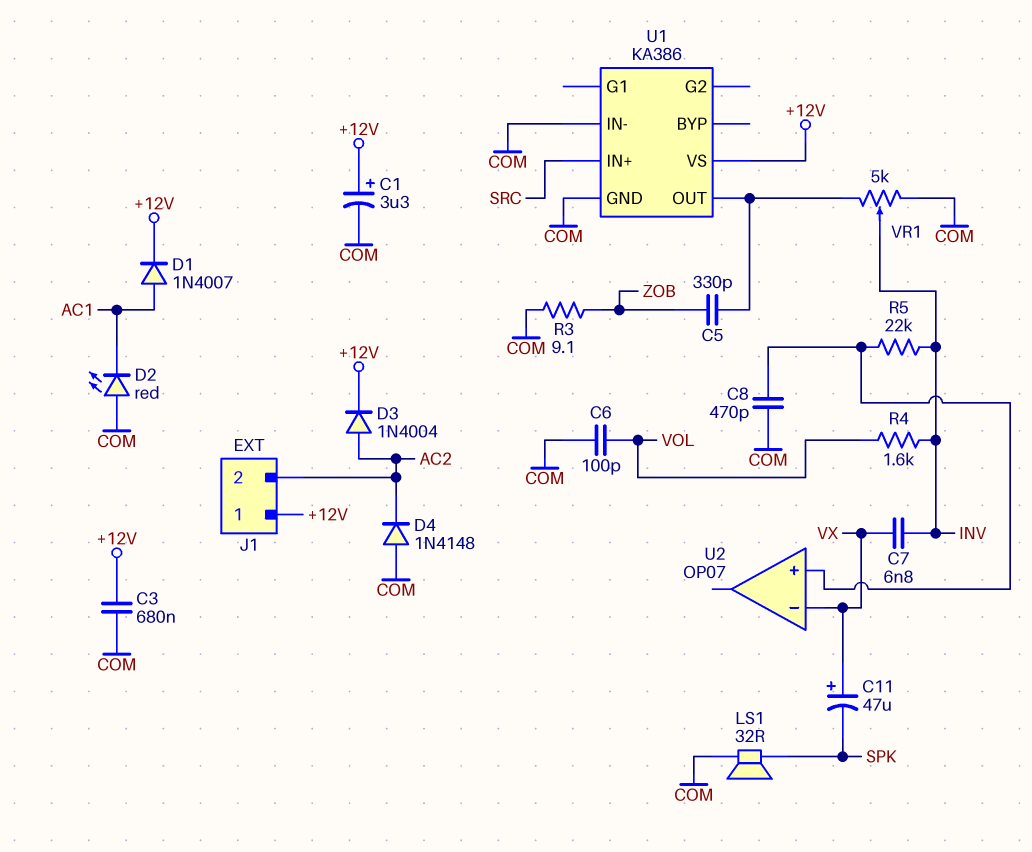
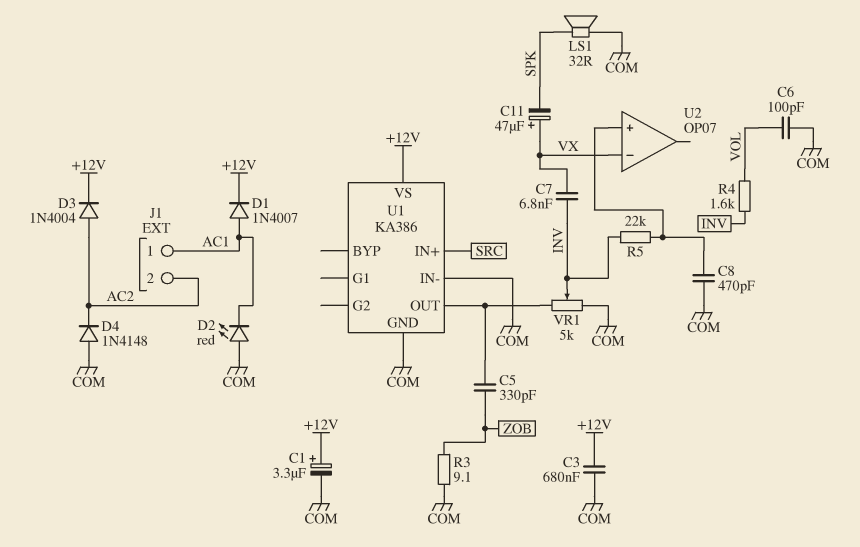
J1 pin 1: +12V -> AC1

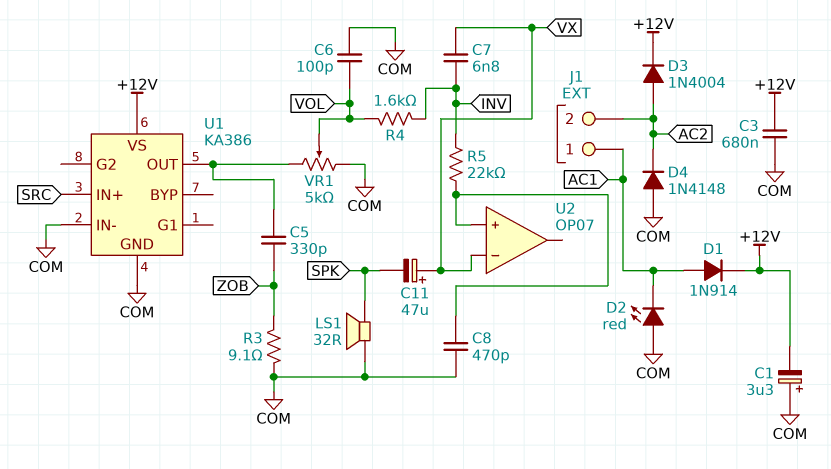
C1: 3.3uF (plus +12V, minus COM) -> 3.3uF (plus COM, minus +12V)
D1: diode 1N4007 (A AC1, K +12V) -> diode 1N914 (A AC1, K +12V)
VR1: 5k (COM, U1/OUT, wiper INV) -> 5k (COM, U1/OUT, wiper VOL)

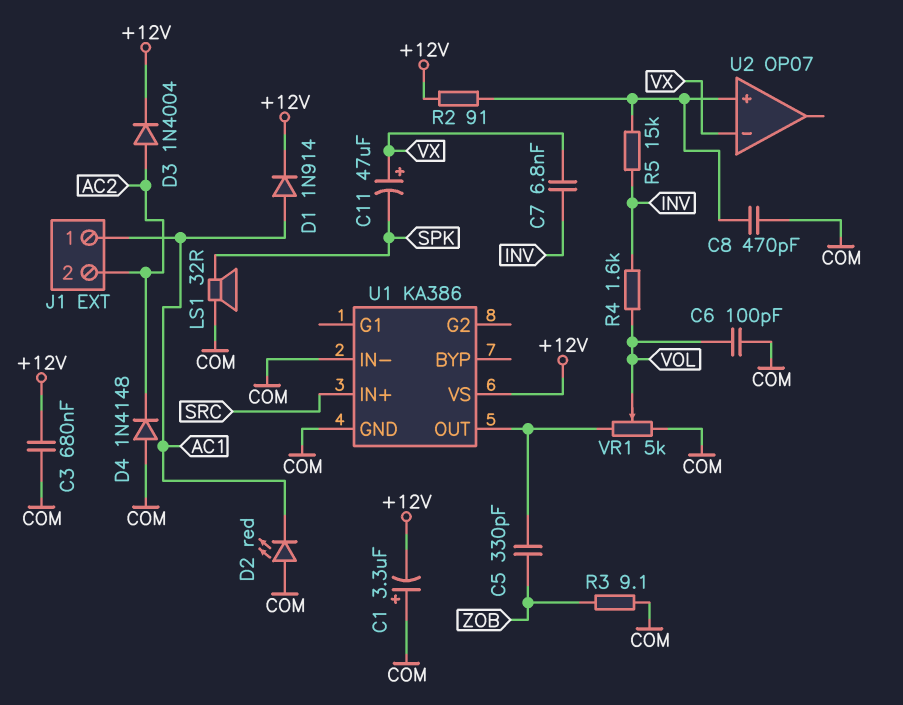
R2: none -> 91 (+12V, U2/in+)
R5: 22k (INV, U2/in+) -> 15k (INV, U2/in+)

